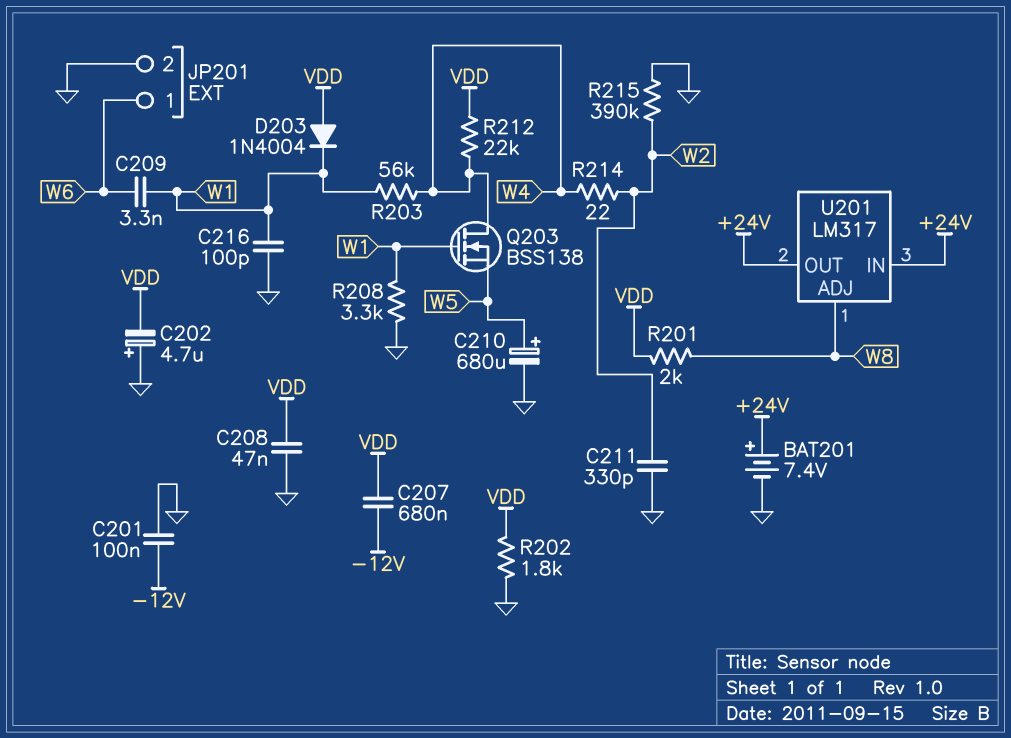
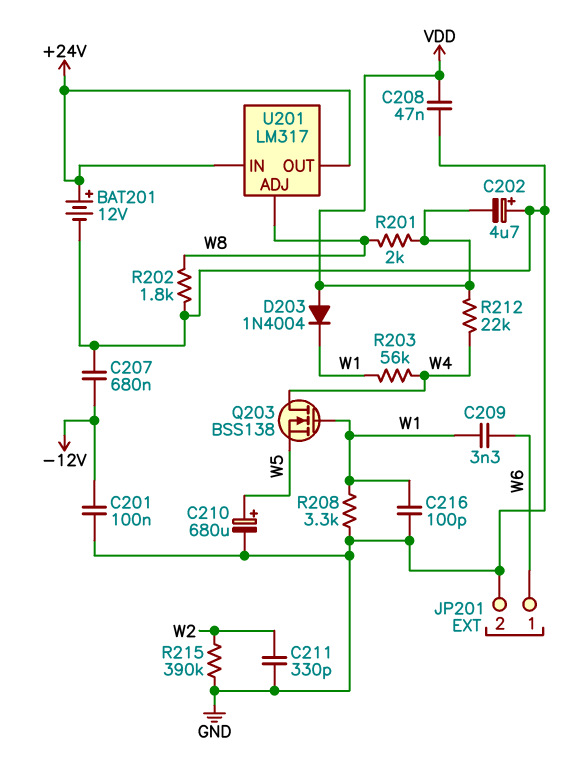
BAT201: 7.4V (plus +24V, minus GND) -> 12V (plus +24V, minus GND)
C207: 680nF (-12V, VDD) -> 680nF (-12V, GND)
R202: 1.8k (GND, VDD) -> 1.8k (GND, W8)
R214: 22 (W2, W4) -> none

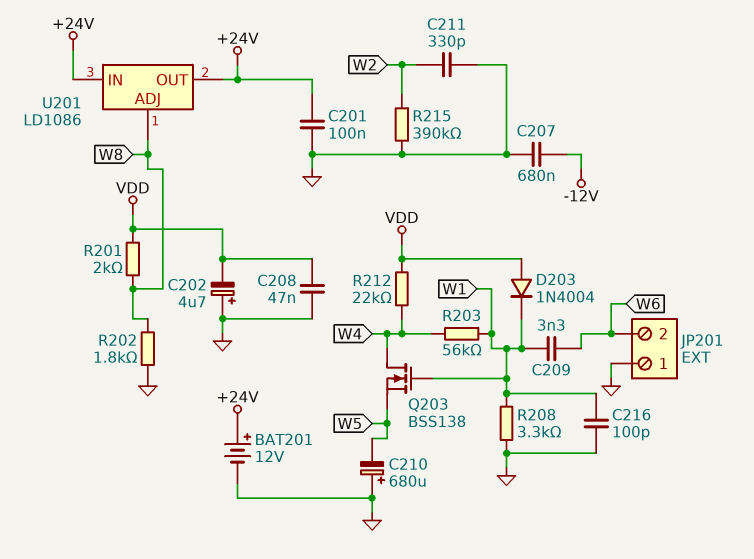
C201: 100nF (-12V, GND) -> 100nF (+24V, GND)
C210: 680uF (plus W5, minus GND) -> 680uF (plus GND, minus W5)
JP201 pin 1: W6 -> GND
JP201 pin 2: GND -> W6
U201: LM317 -> LD1086

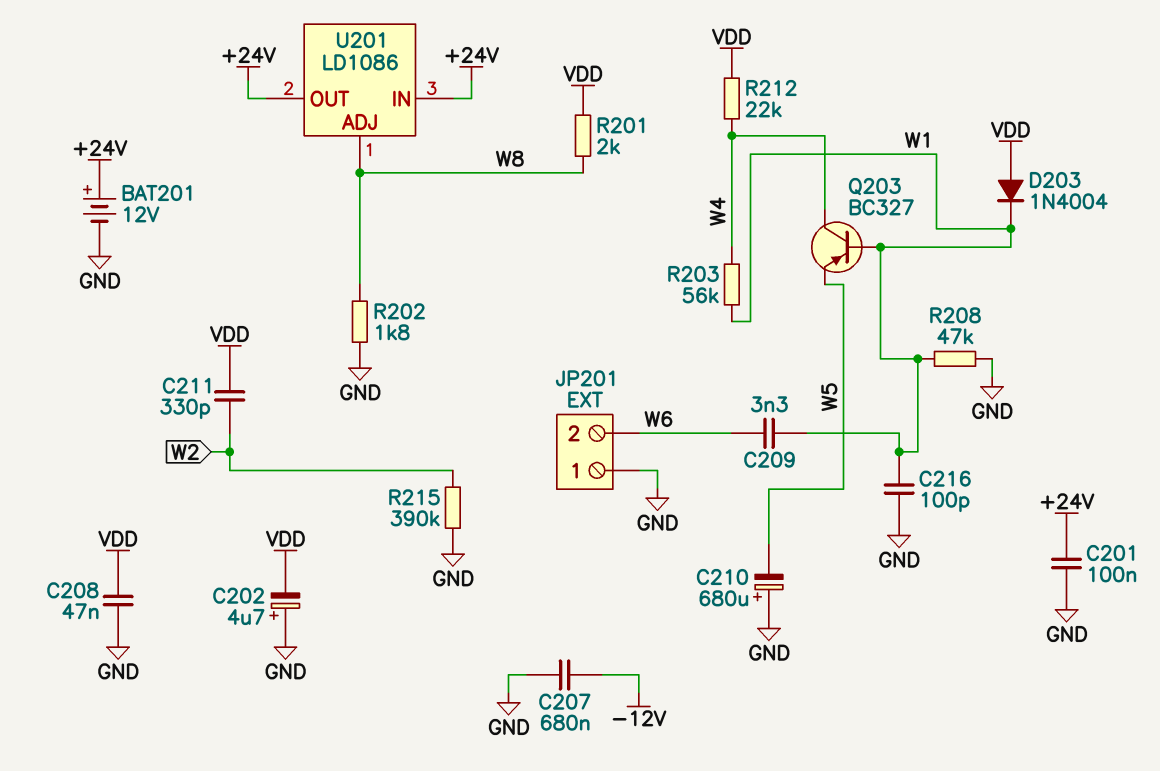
C211: 330pF (GND, W2) -> 330pF (VDD, W2)
Q203: NMOS BSS138 (G W1, D W4, S W5) -> PNP BC327 (B W1, C W4, E W5)
R208: 3.3k (GND, W1) -> 47k (GND, W1)

